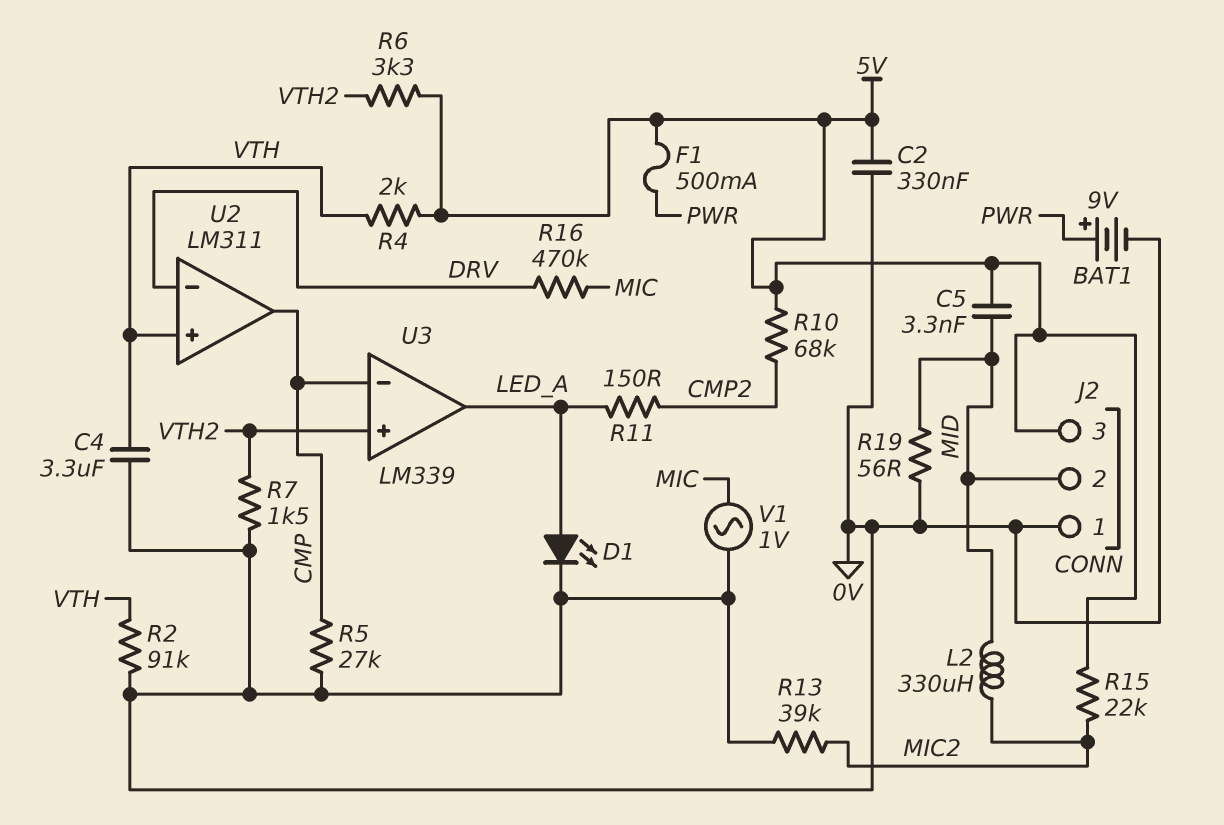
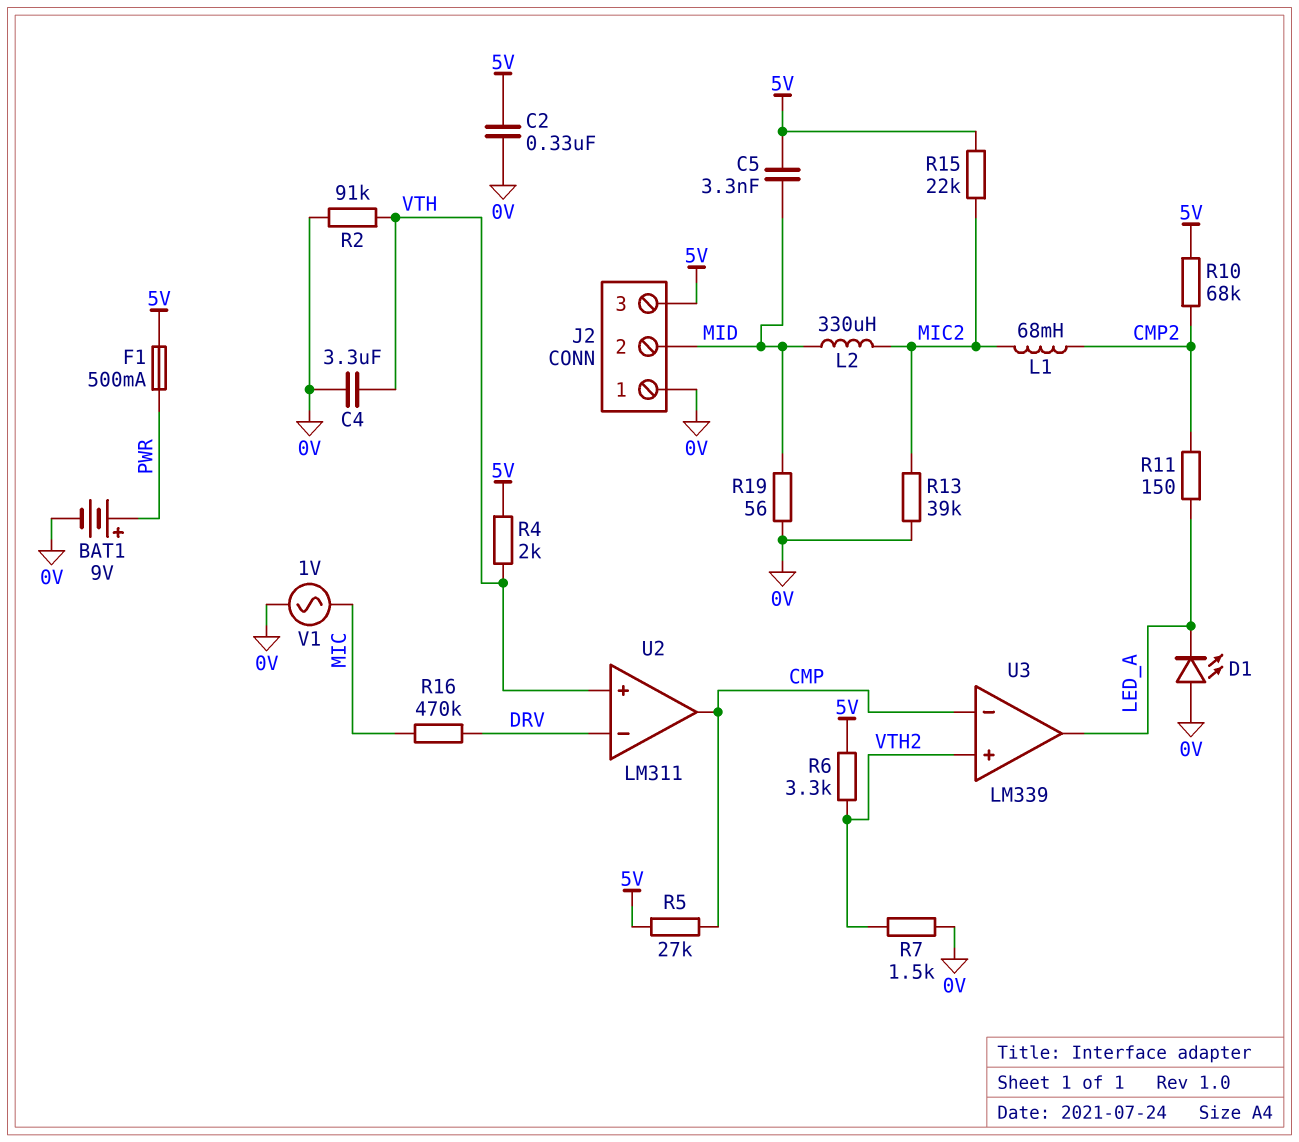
D1: LED (A LED_A, K 0V) -> LED (A 0V, K LED_A)
L1: none -> 68mH (CMP2, MIC2)
R5: 27k (0V, CMP) -> 27k (5V, CMP)

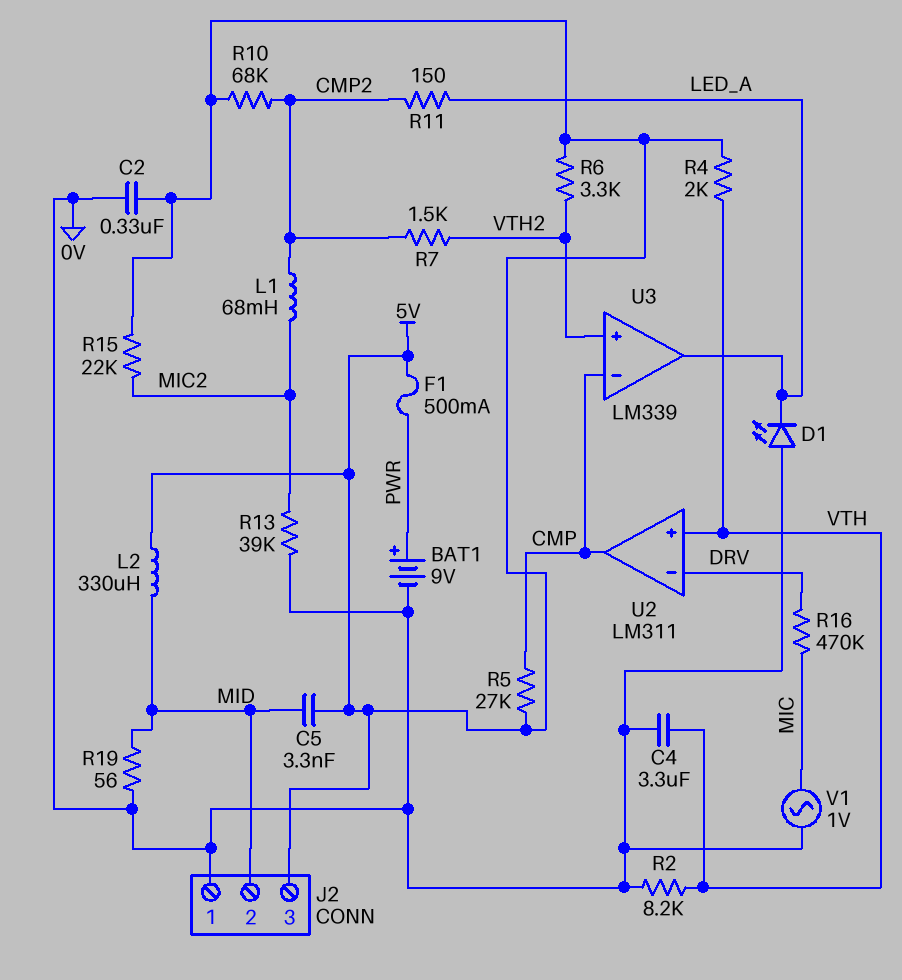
L2: 330uH (MIC2, MID) -> 330uH (5V, MID)
R2: 91k (0V, VTH) -> 8.2k (0V, VTH)
R7: 1.5k (0V, VTH2) -> 1.5k (CMP2, VTH2)

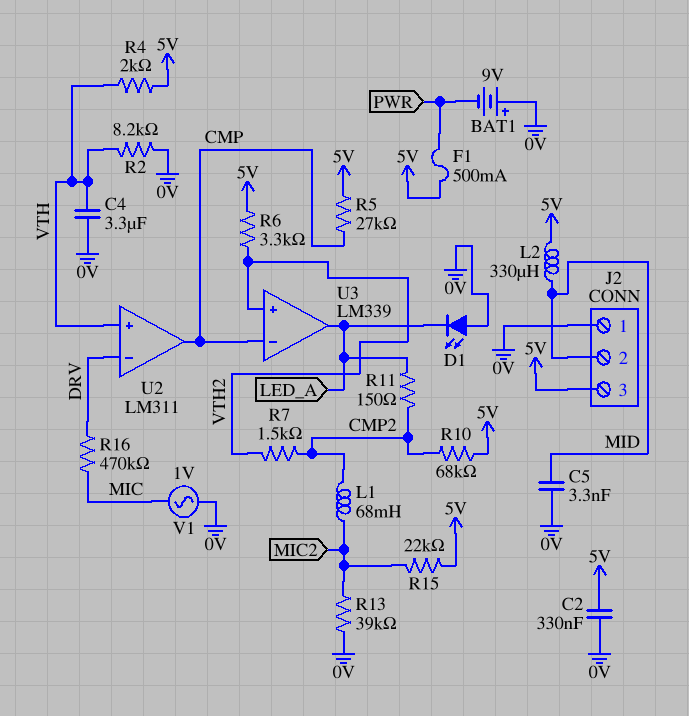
BAT1: 9V (plus PWR, minus 0V) -> 9V (plus 0V, minus PWR)
C5: 3.3nF (5V, MID) -> 3.3nF (0V, MID)
R19: 56 (0V, MID) -> none

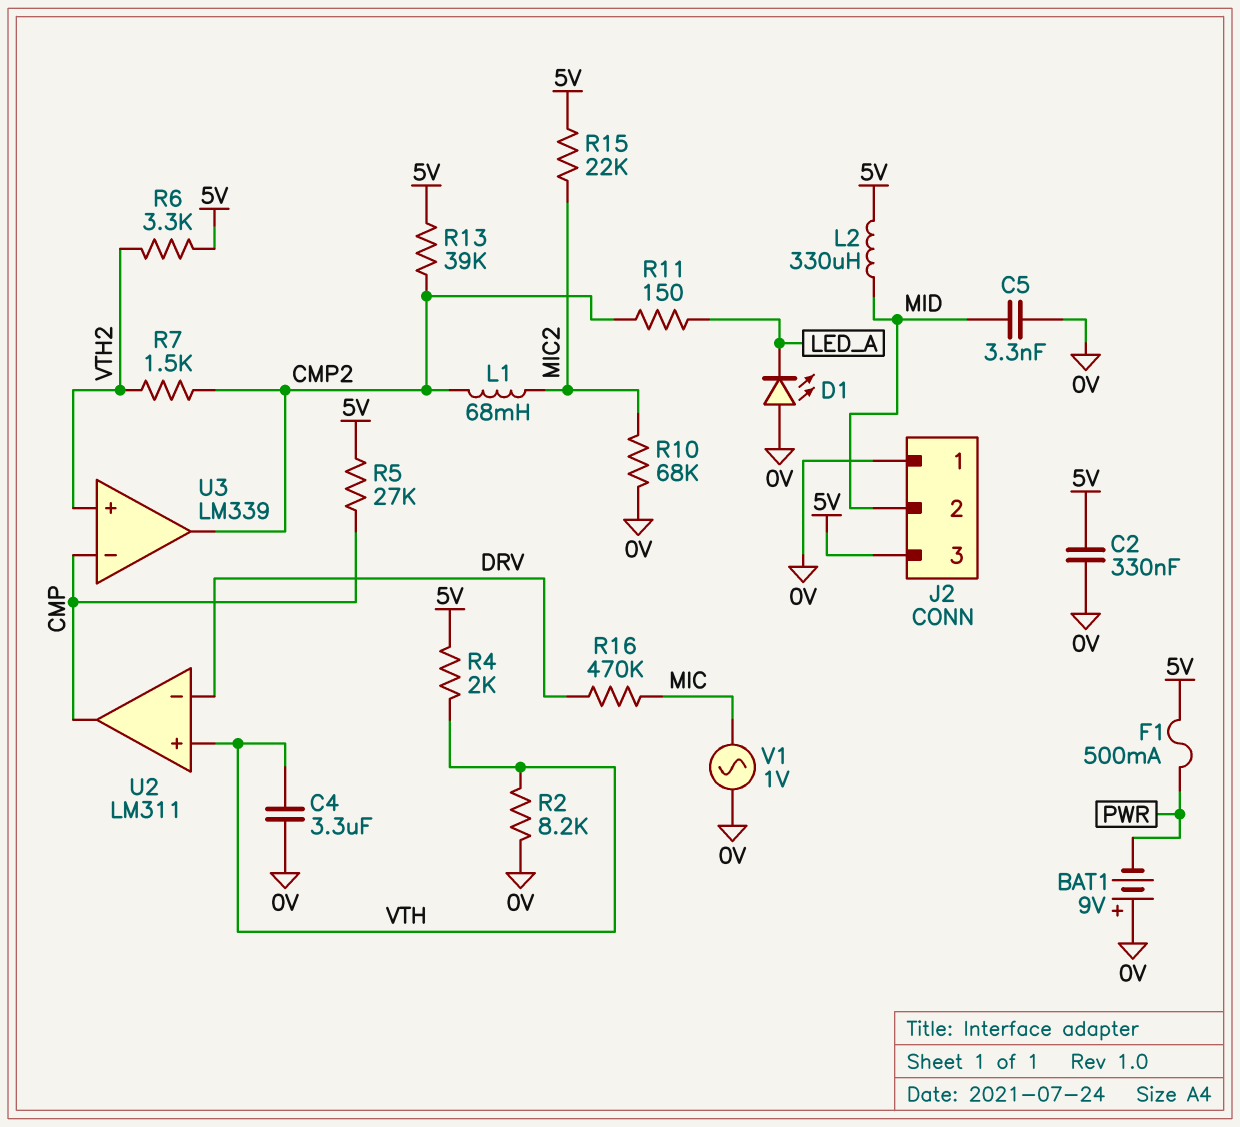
R10: 68k (5V, CMP2) -> 68k (0V, MIC2)
R13: 39k (0V, MIC2) -> 39k (5V, CMP2)
U3 pin out: LED_A -> CMP2

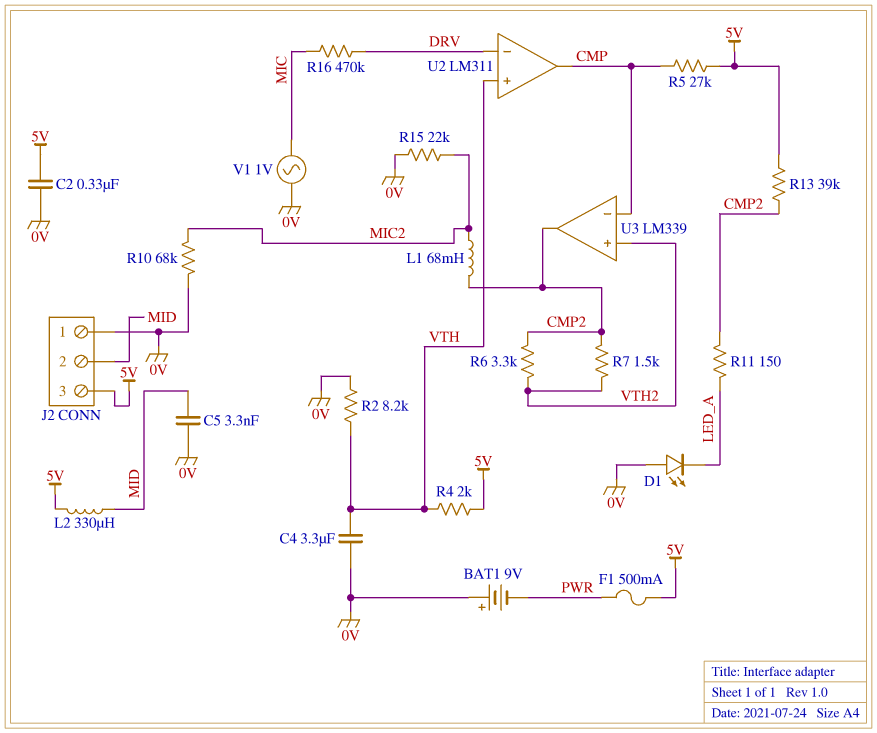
R6: 3.3k (5V, VTH2) -> 3.3k (CMP2, VTH2)
R15: 22k (5V, MIC2) -> 22k (0V, MIC2)

